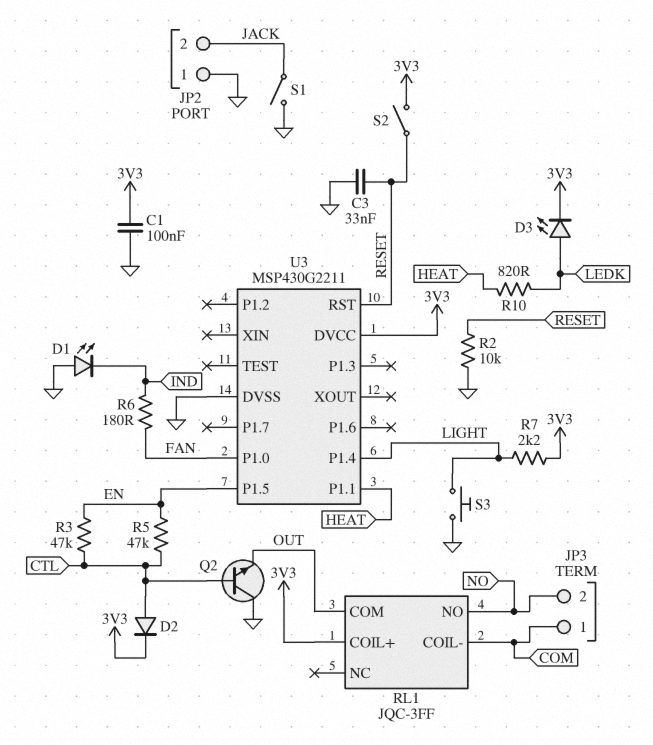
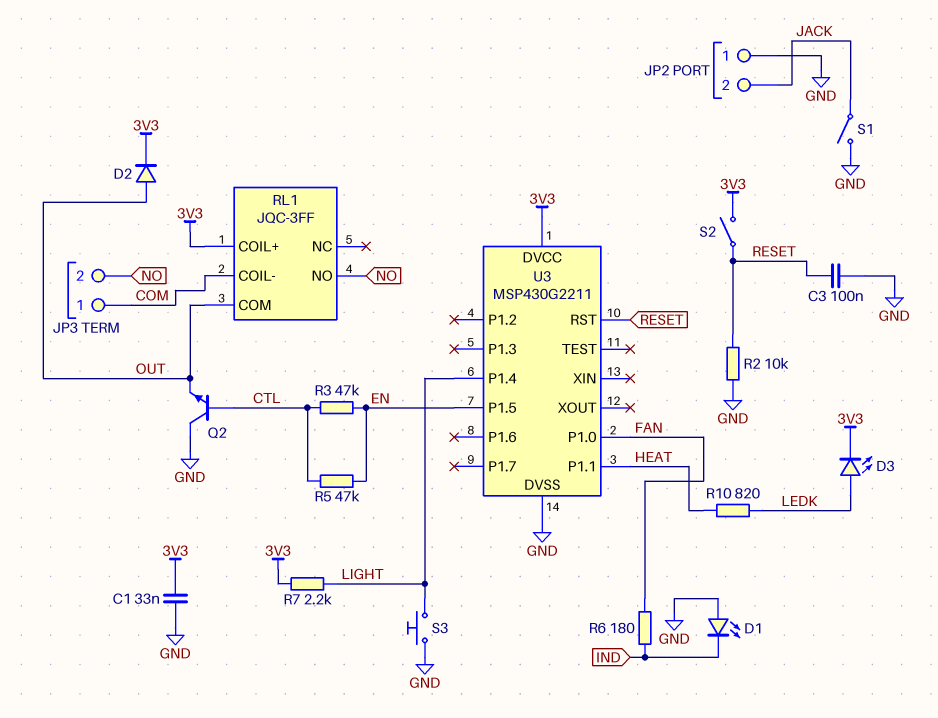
C1: 100nF (3V3, GND) -> 33nF (3V3, GND)
C3: 33nF (GND, RESET) -> 100nF (GND, RESET)
D2: diode (A CTL, K 3V3) -> diode (A OUT, K 3V3)

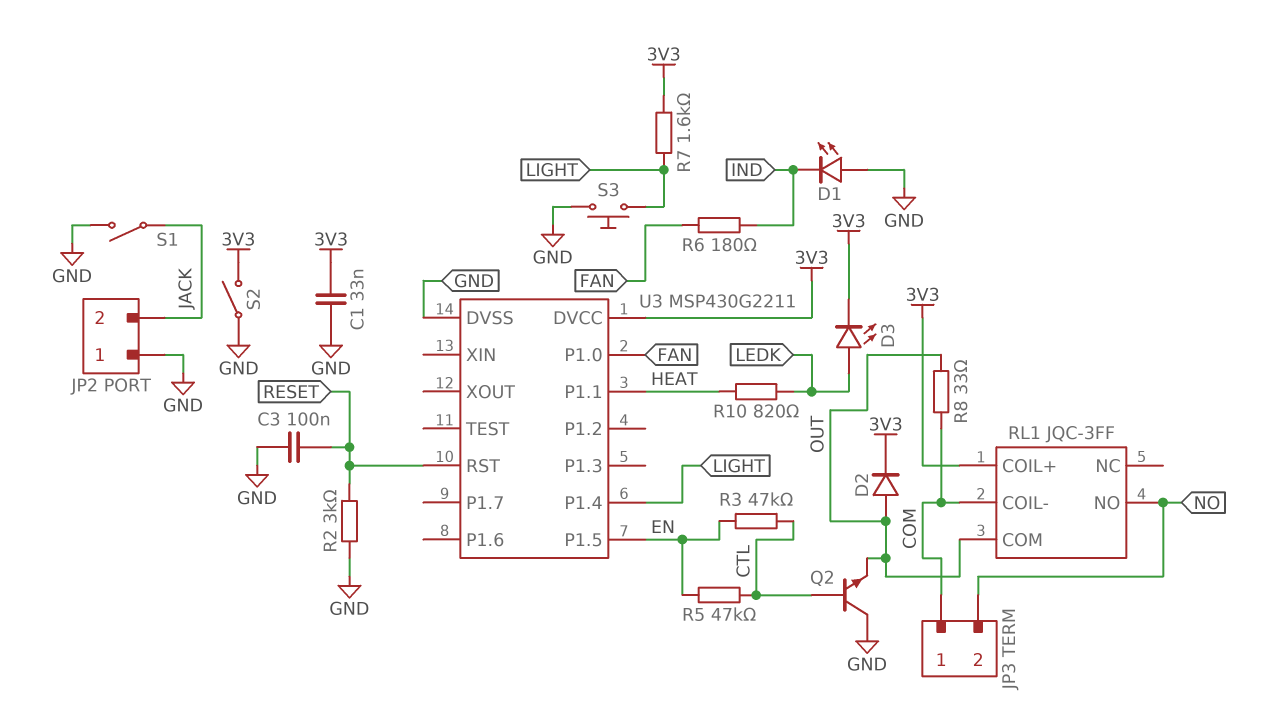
R2: 10k (GND, RESET) -> 3k (GND, RESET)
R7: 2.2k (3V3, LIGHT) -> 1.6k (3V3, LIGHT)
R8: none -> 33 (COM, OUT)
S2: switch (3V3, RESET) -> switch (3V3, GND)

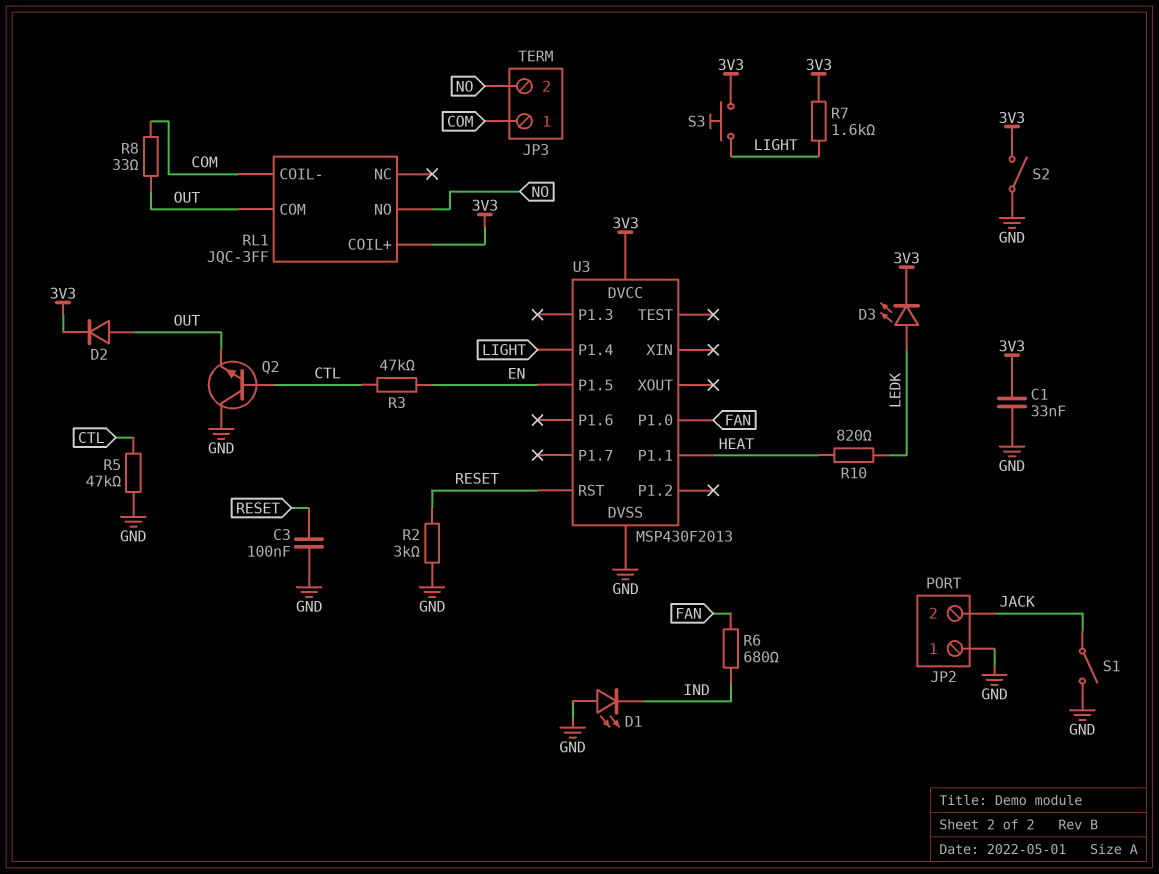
R5: 47k (CTL, EN) -> 47k (CTL, GND)
R6: 180 (FAN, IND) -> 680 (FAN, IND)
S3: button (GND, LIGHT) -> button (3V3, LIGHT)
U3: MSP430G2211 -> MSP430F2013

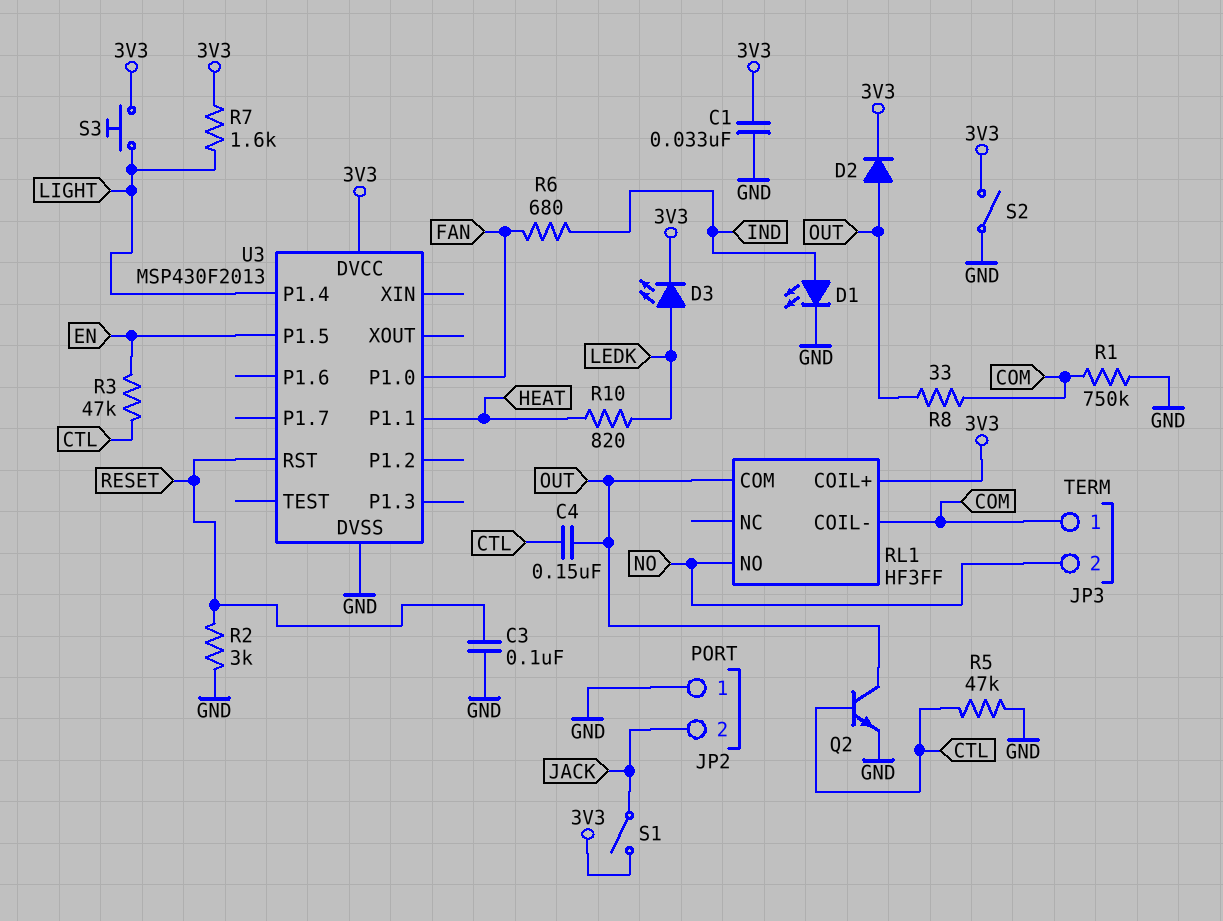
C4: none -> 150nF (CTL, OUT)
D1: LED (A GND, K IND) -> LED (A IND, K GND)
Q2: NPN (B CTL, C GND, E OUT) -> NPN (B CTL, C OUT, E GND)
R1: none -> 750k (COM, GND)
RL1: JQC-3FF -> HF3FF
S1: switch (GND, JACK) -> switch (3V3, JACK)

